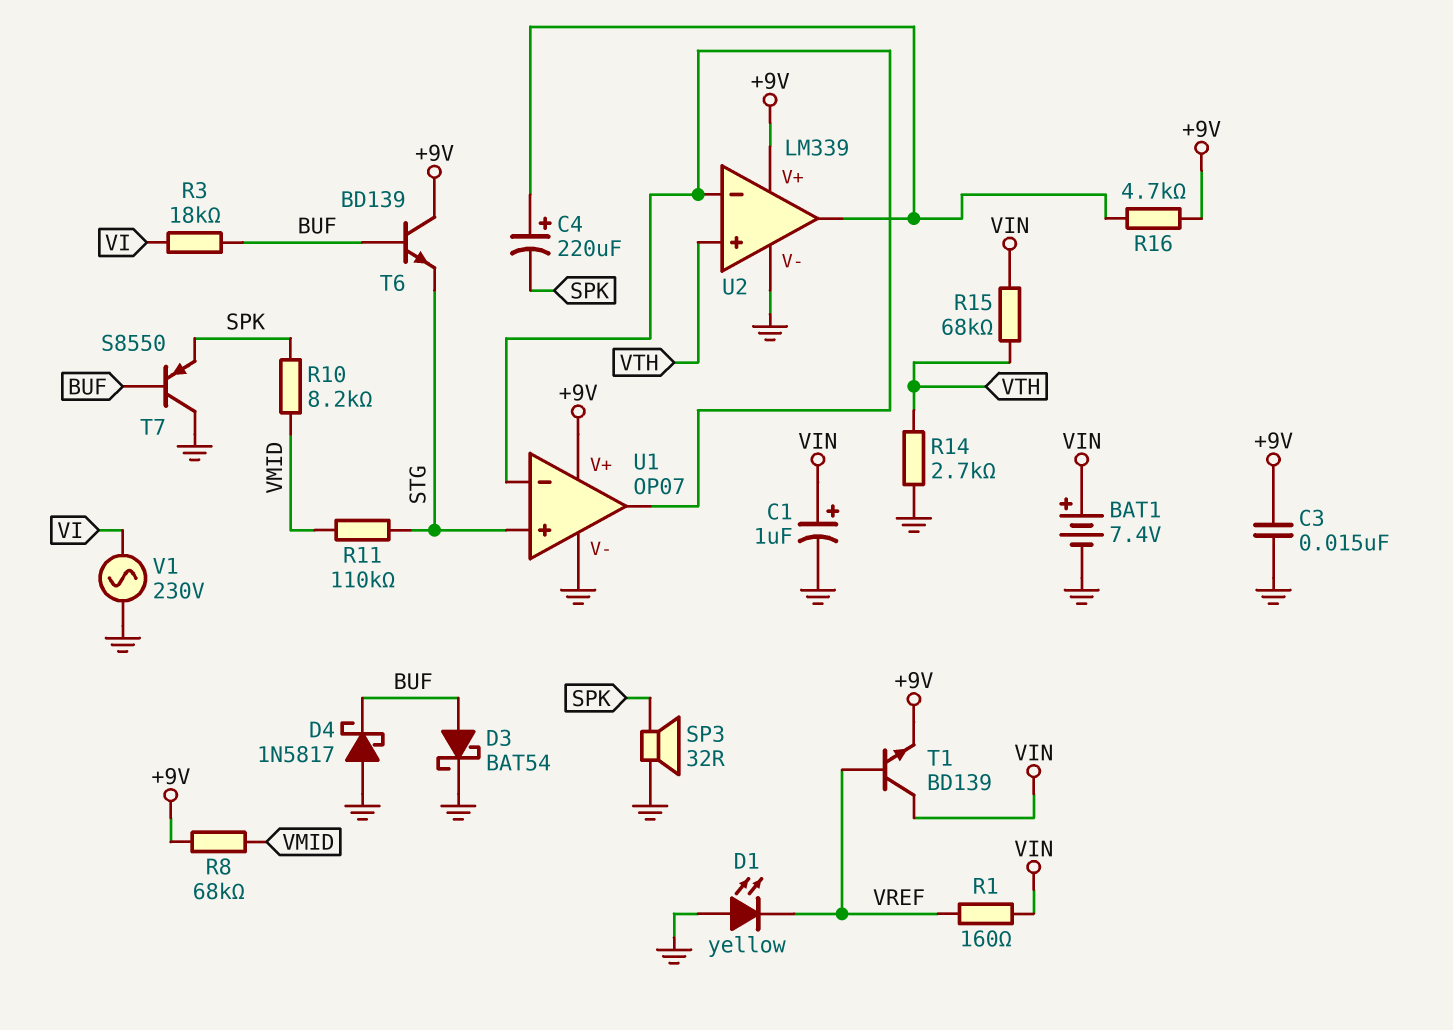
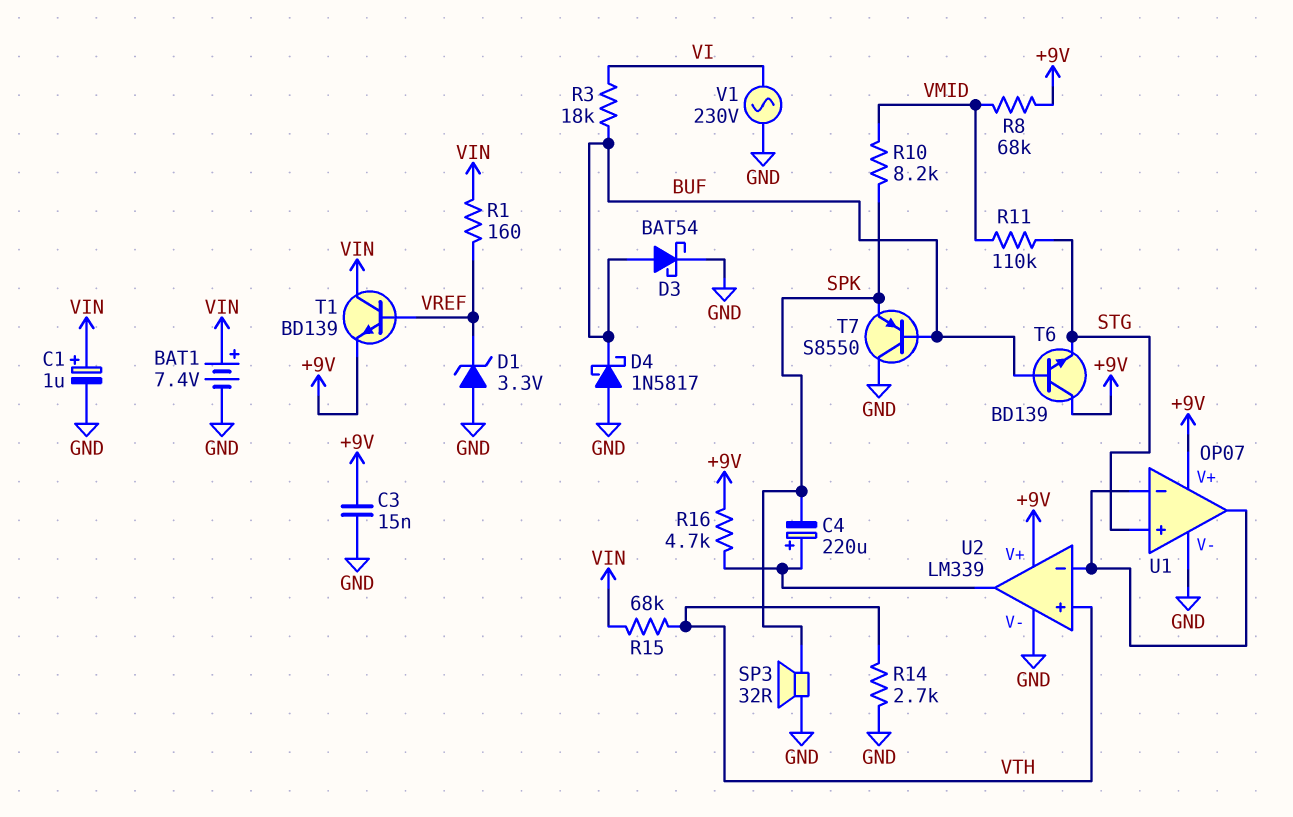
D1: LED yellow (A GND, K VREF) -> zener 3.3V (A GND, K VREF)

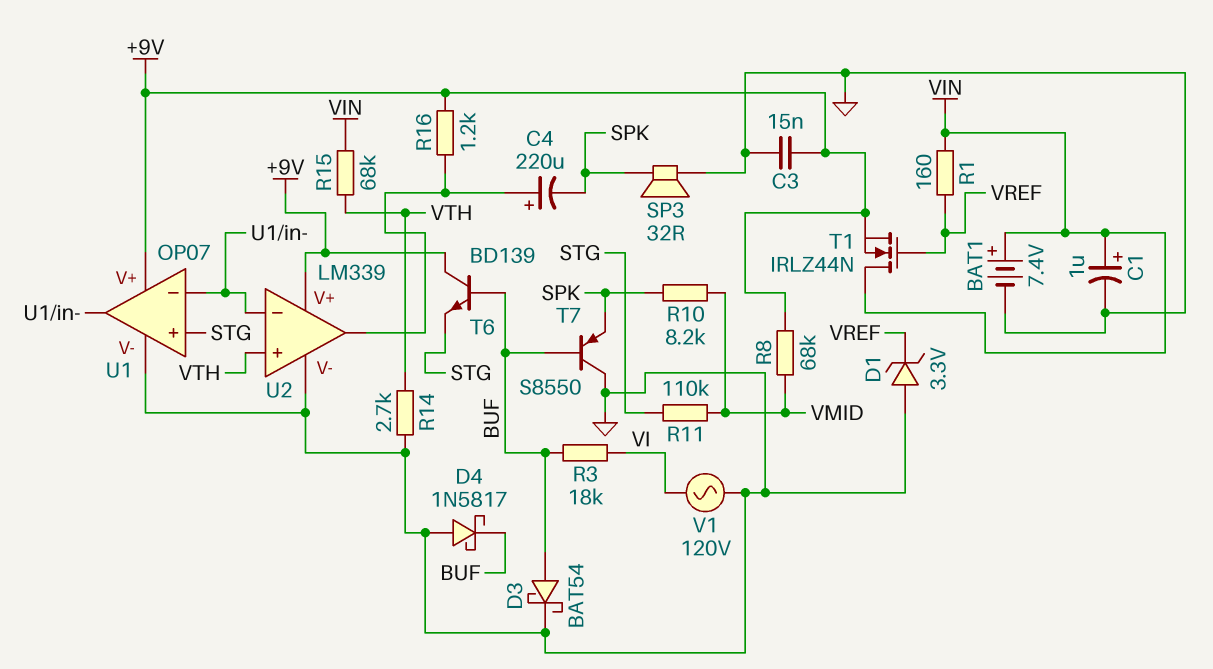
R16: 4.7k (+9V, U2/out) -> 1.2k (+9V, U2/out)
T1: NPN BD139 (B VREF, C VIN, E +9V) -> NMOS IRLZ44N (G VREF, D VIN, S +9V)
V1: AC 230V (GND, VI) -> AC 120V (GND, VI)

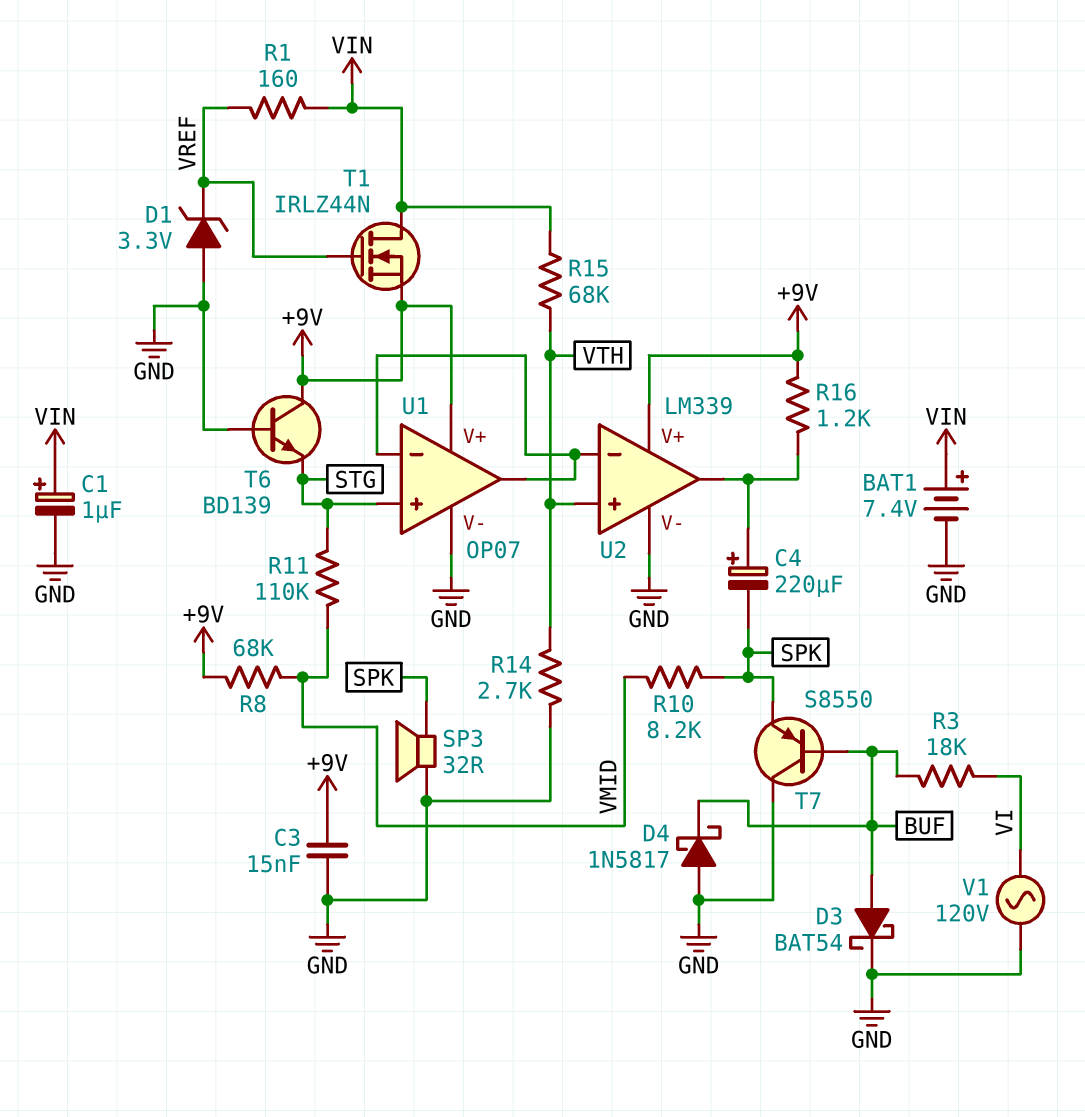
T6: NPN BD139 (B BUF, C +9V, E STG) -> NPN BD139 (B GND, C +9V, E STG)

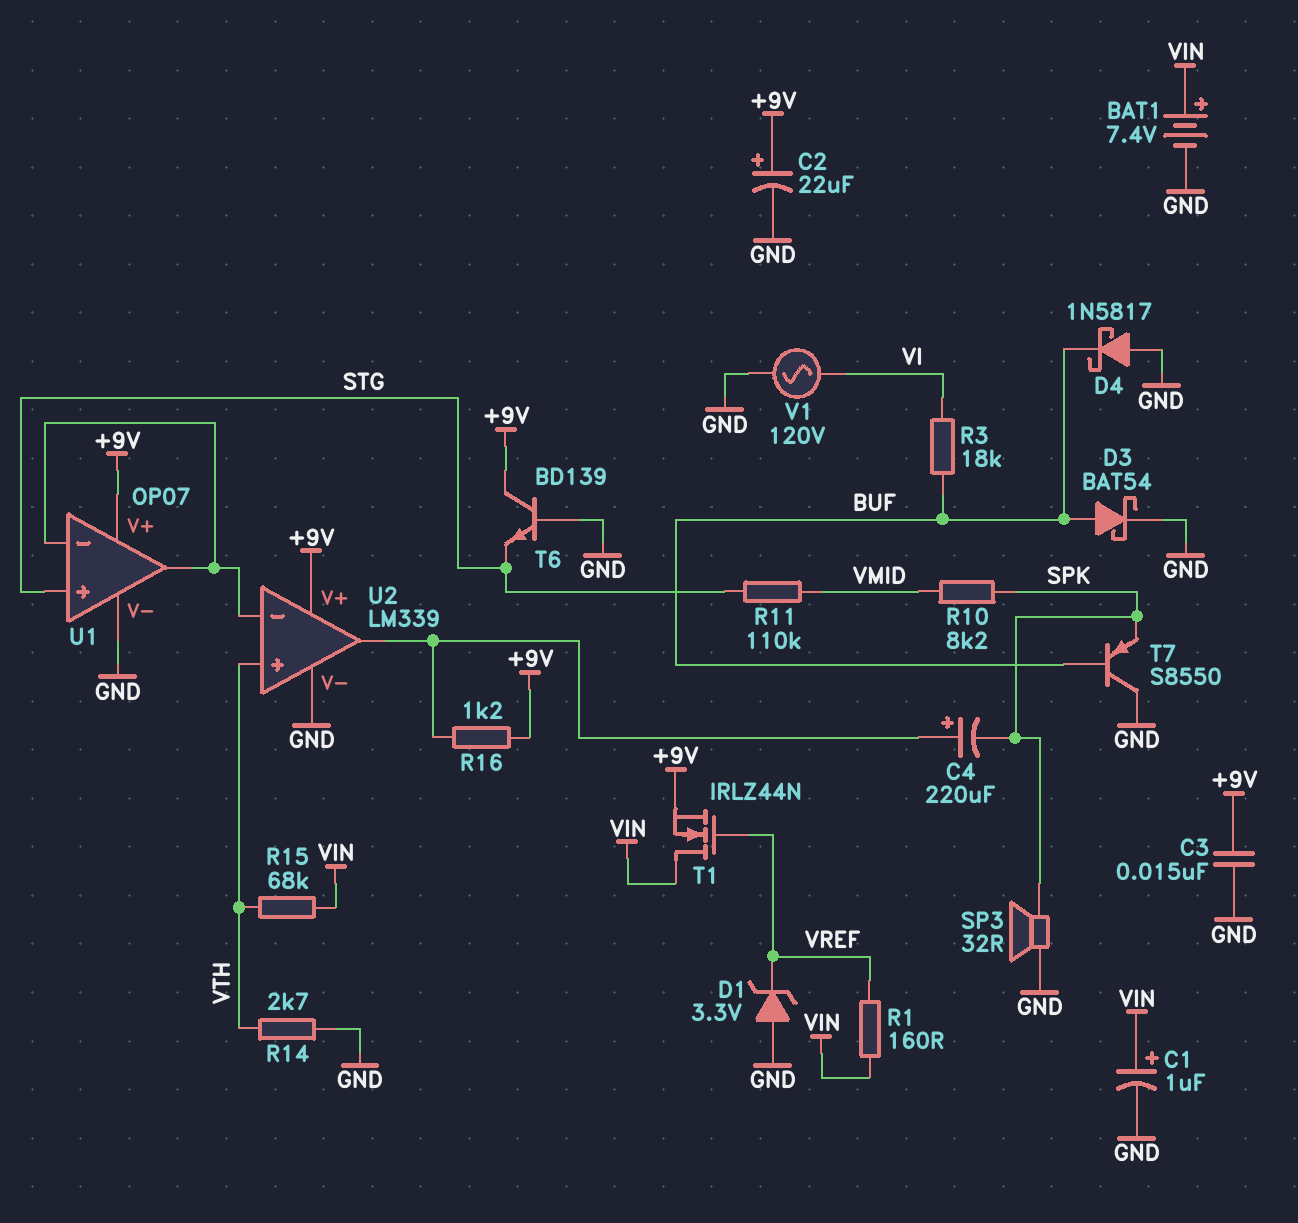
C2: none -> 22uF (plus +9V, minus GND)
R8: 68k (+9V, VMID) -> none

